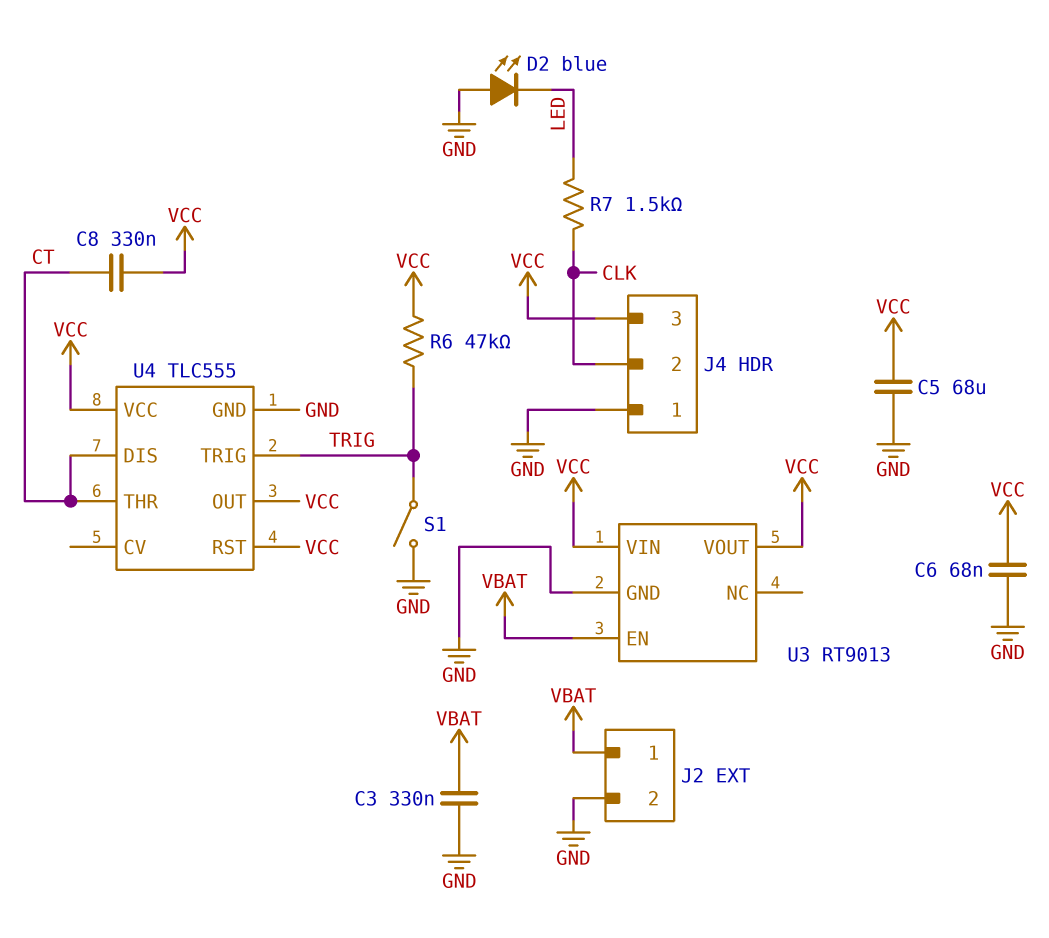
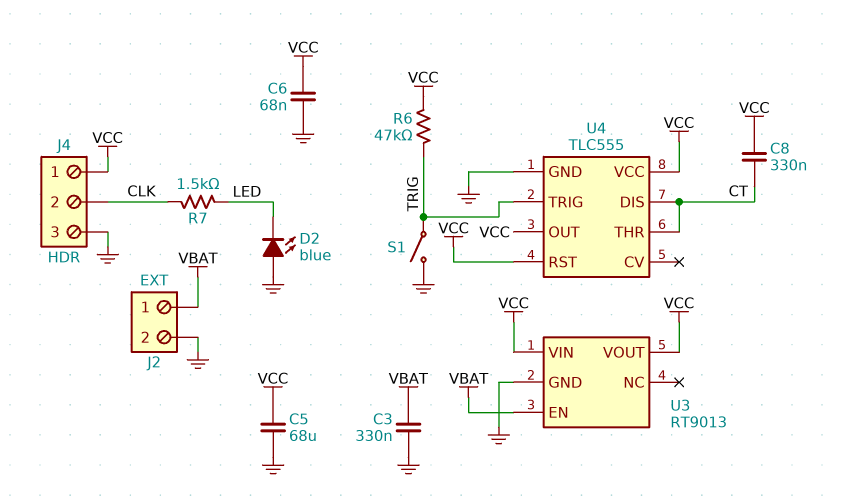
J4 pin 1: GND -> VCC
J4 pin 3: VCC -> GND

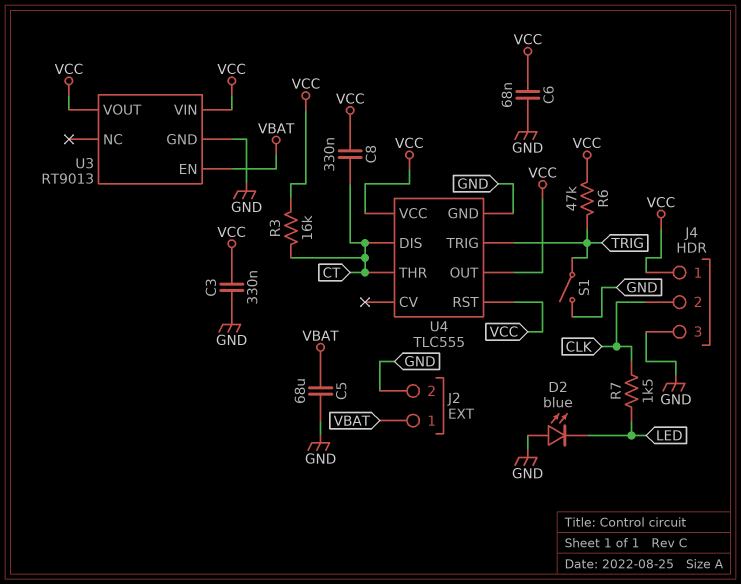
C3: 330nF (GND, VBAT) -> 330nF (GND, VCC)
C5: 68uF (GND, VCC) -> 68uF (GND, VBAT)
R3: none -> 16k (CT, VCC)

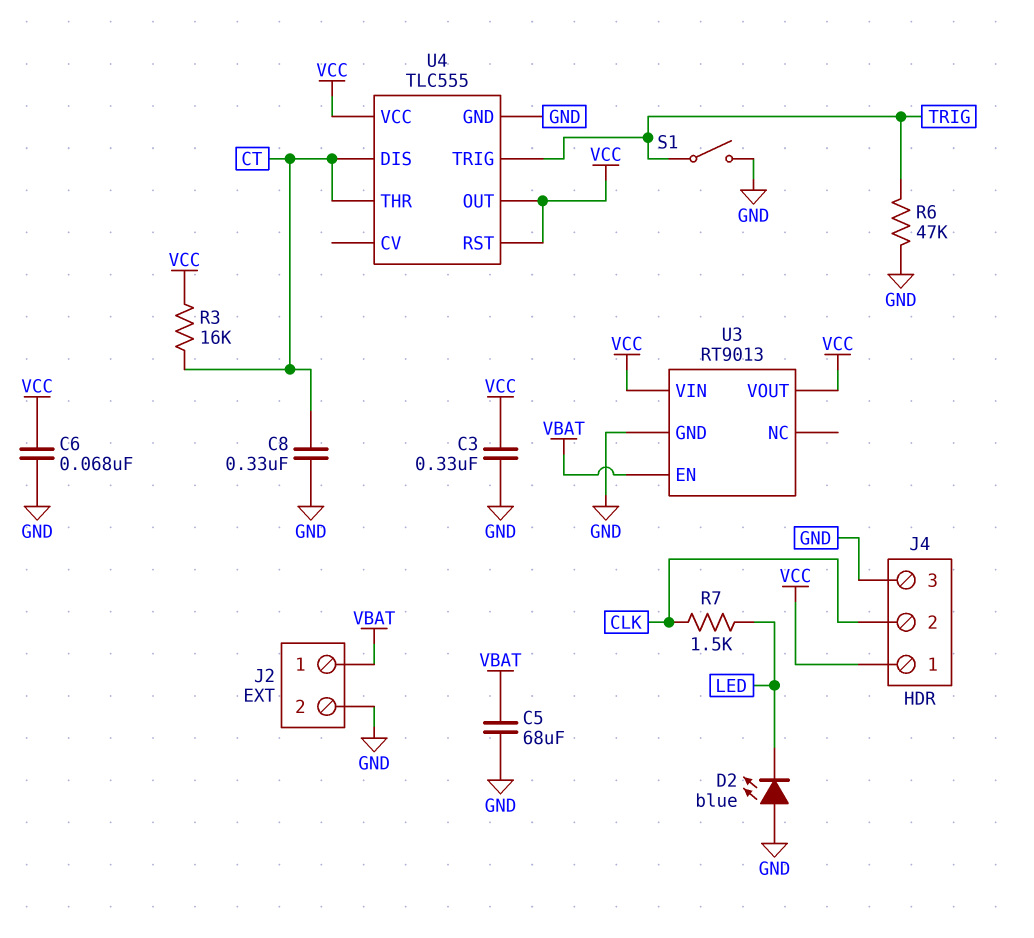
C8: 330nF (CT, VCC) -> 330nF (CT, GND)
R6: 47k (TRIG, VCC) -> 47k (GND, TRIG)

